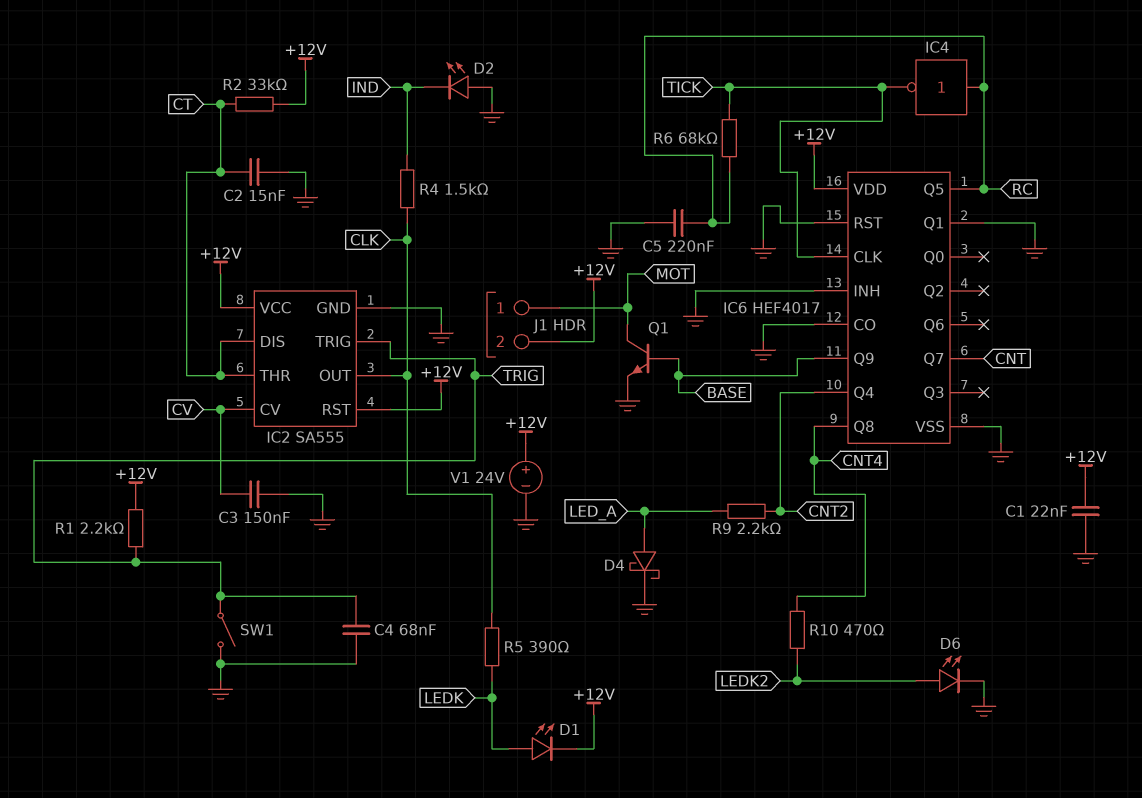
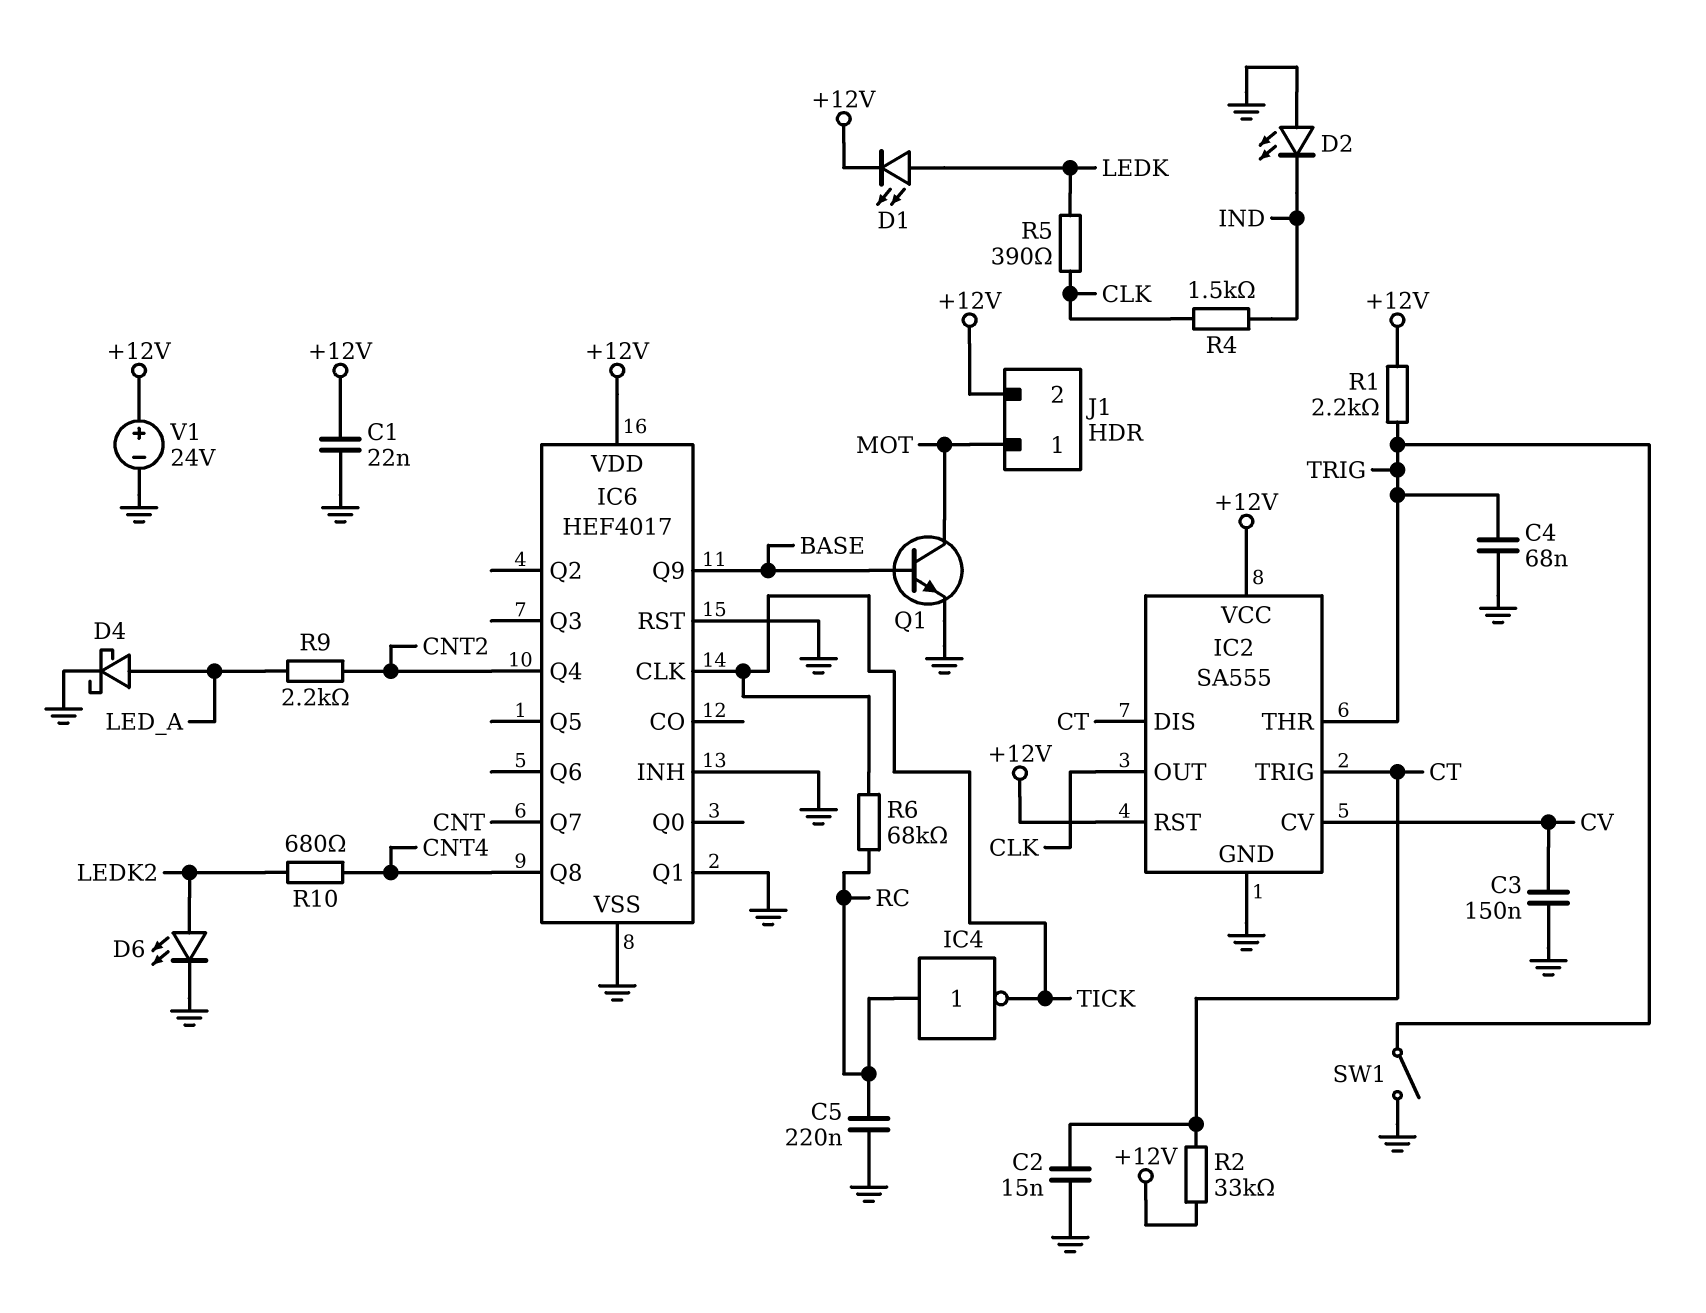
IC2 pin THR: CT -> TRIG
IC2 pin TRIG: TRIG -> CT
IC6 pin CO: GND -> none
IC6 pin Q5: RC -> none
R10: 470 (CNT4, LEDK2) -> 680 (CNT4, LEDK2)

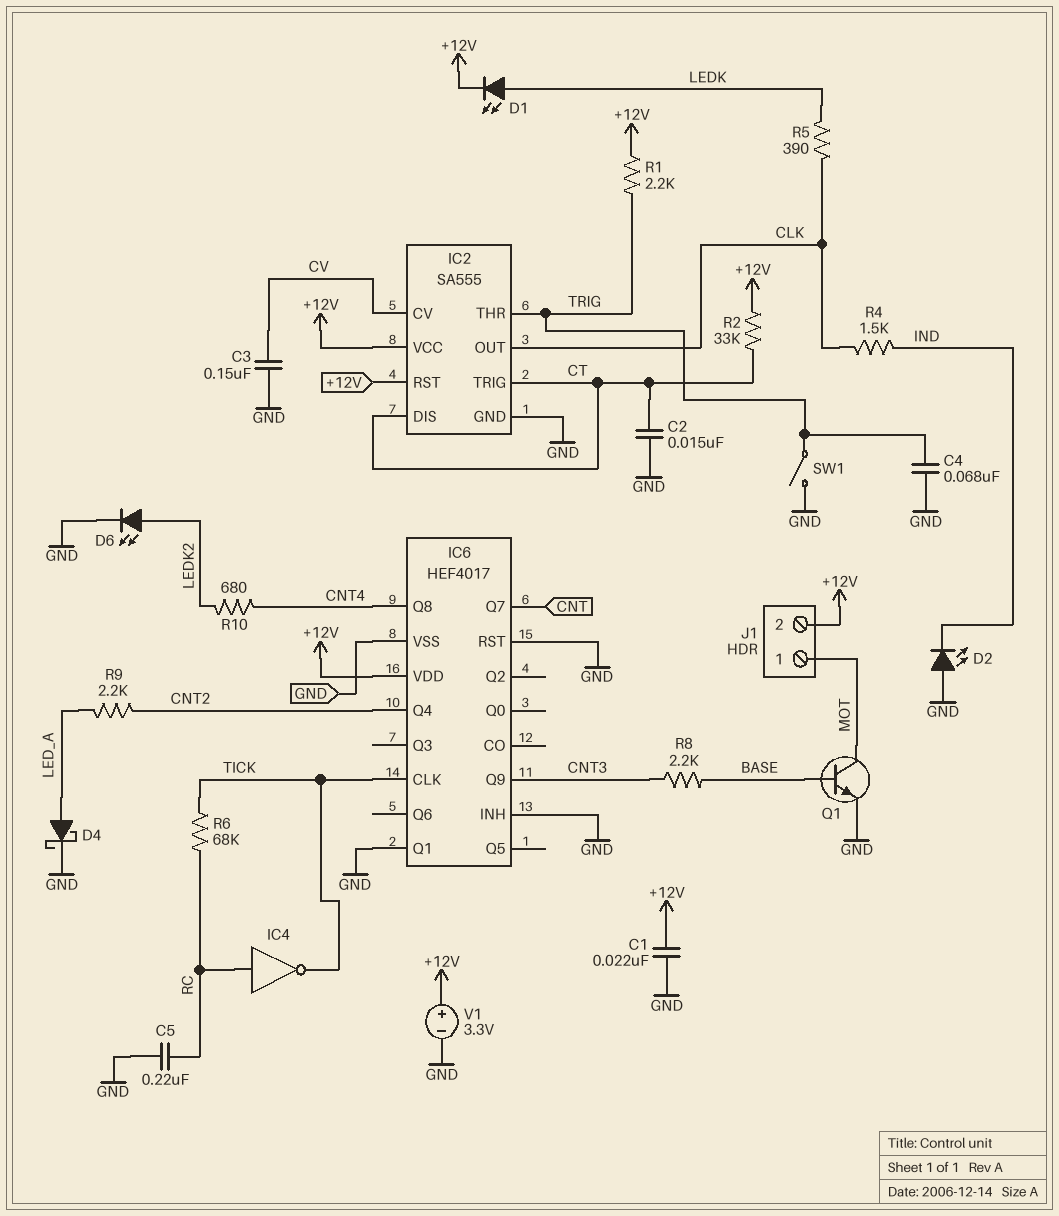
IC6 pin Q9: BASE -> CNT3
R8: none -> 2.2k (BASE, CNT3)
V1: 24V (plus +12V, minus GND) -> 3.3V (plus +12V, minus GND)

